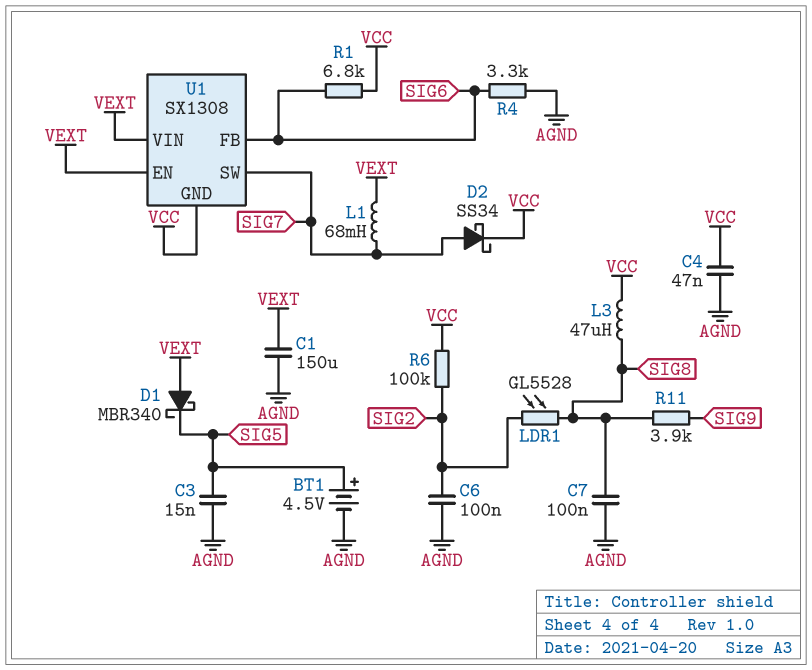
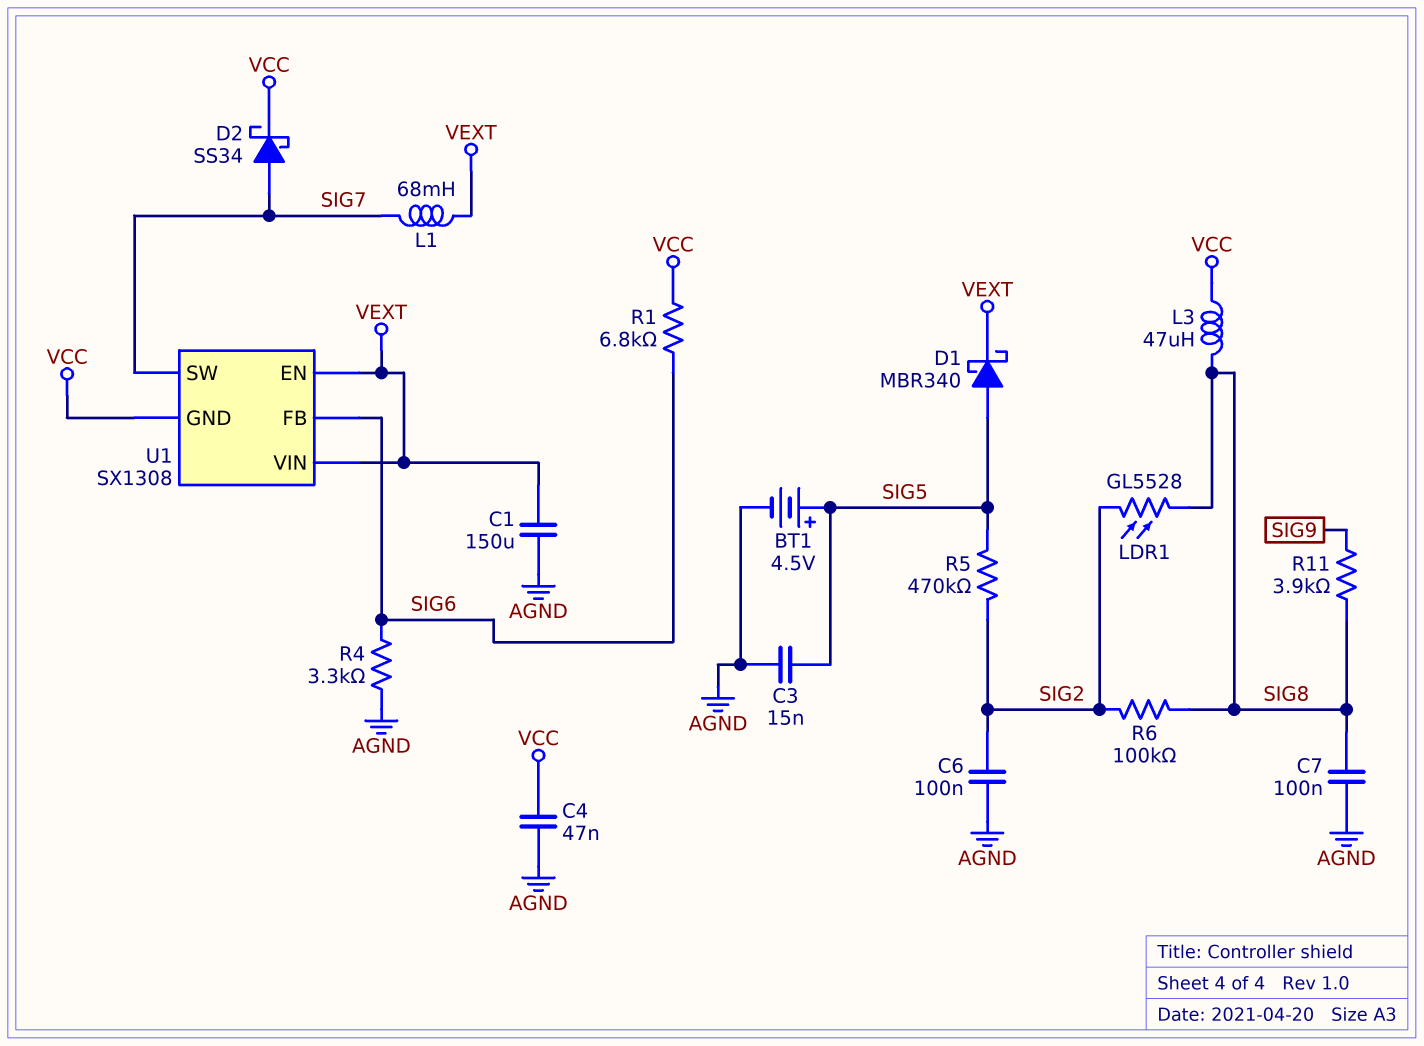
D1: schottky MBR340 (A VEXT, K SIG5) -> schottky MBR340 (A SIG5, K VEXT)
R5: none -> 470k (SIG2, SIG5)
R6: 100k (SIG2, VCC) -> 100k (SIG2, SIG8)

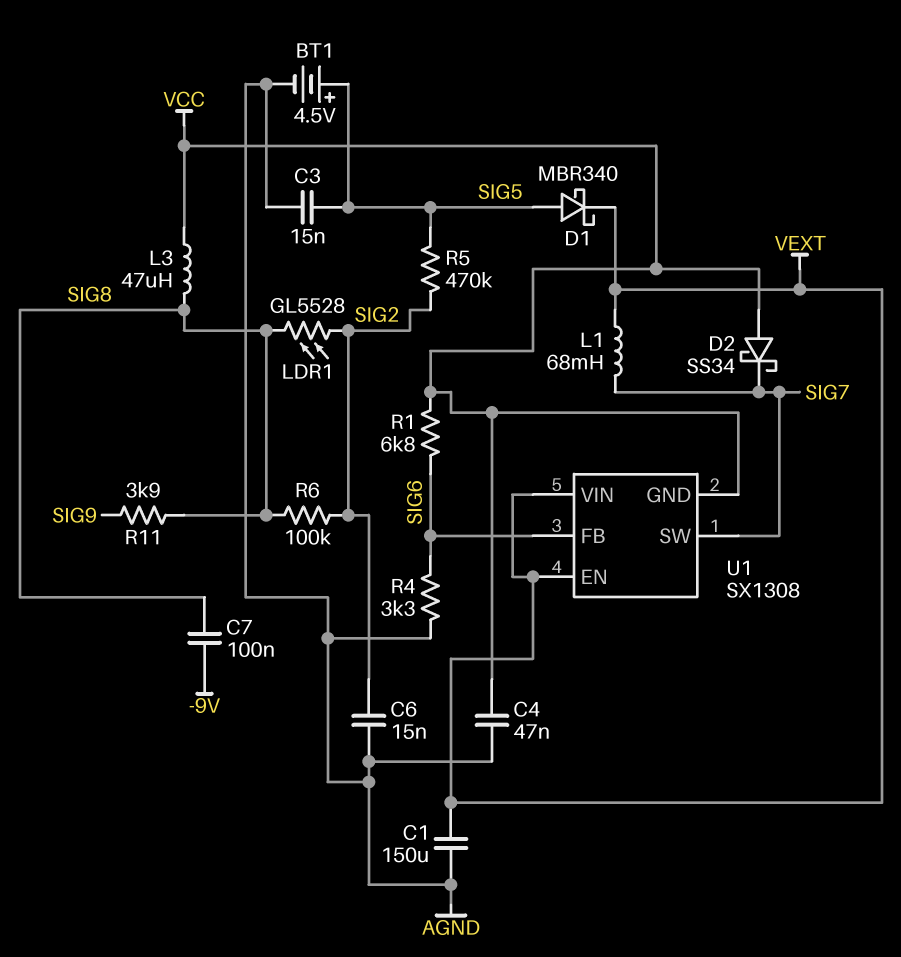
C6: 100nF (AGND, SIG2) -> 15nF (AGND, SIG2)
C7: 100nF (AGND, SIG8) -> 100nF (-9V, SIG8)
D2: schottky SS34 (A SIG7, K VCC) -> schottky SS34 (A VCC, K SIG7)

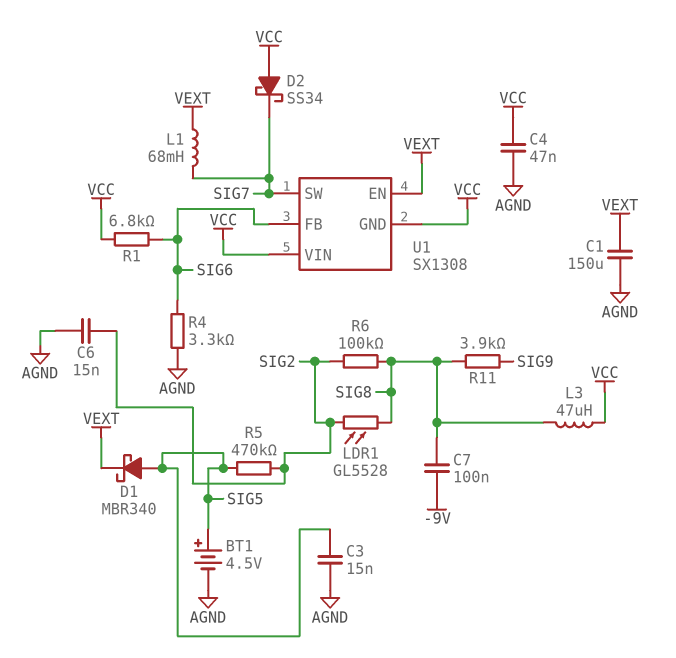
U1 pin VIN: VEXT -> VCC

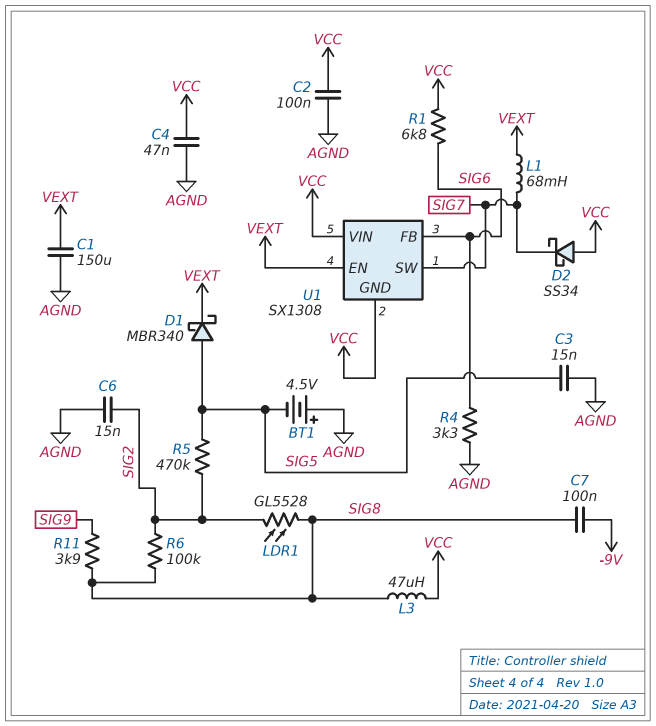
BT1: 4.5V (plus SIG5, minus AGND) -> 4.5V (plus AGND, minus SIG5)
C2: none -> 100nF (AGND, VCC)

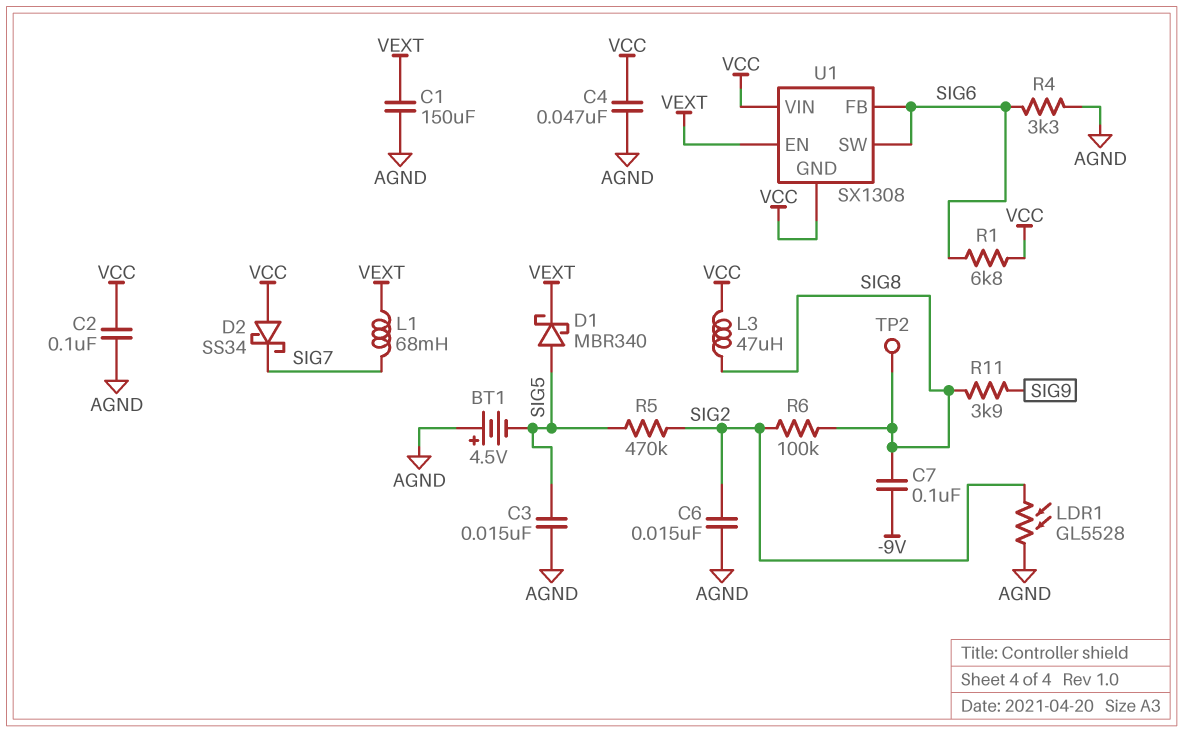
LDR1: GL5528 (SIG2, SIG8) -> GL5528 (AGND, SIG2)
TP2: none -> test point (SIG8)
U1 pin SW: SIG7 -> SIG6

